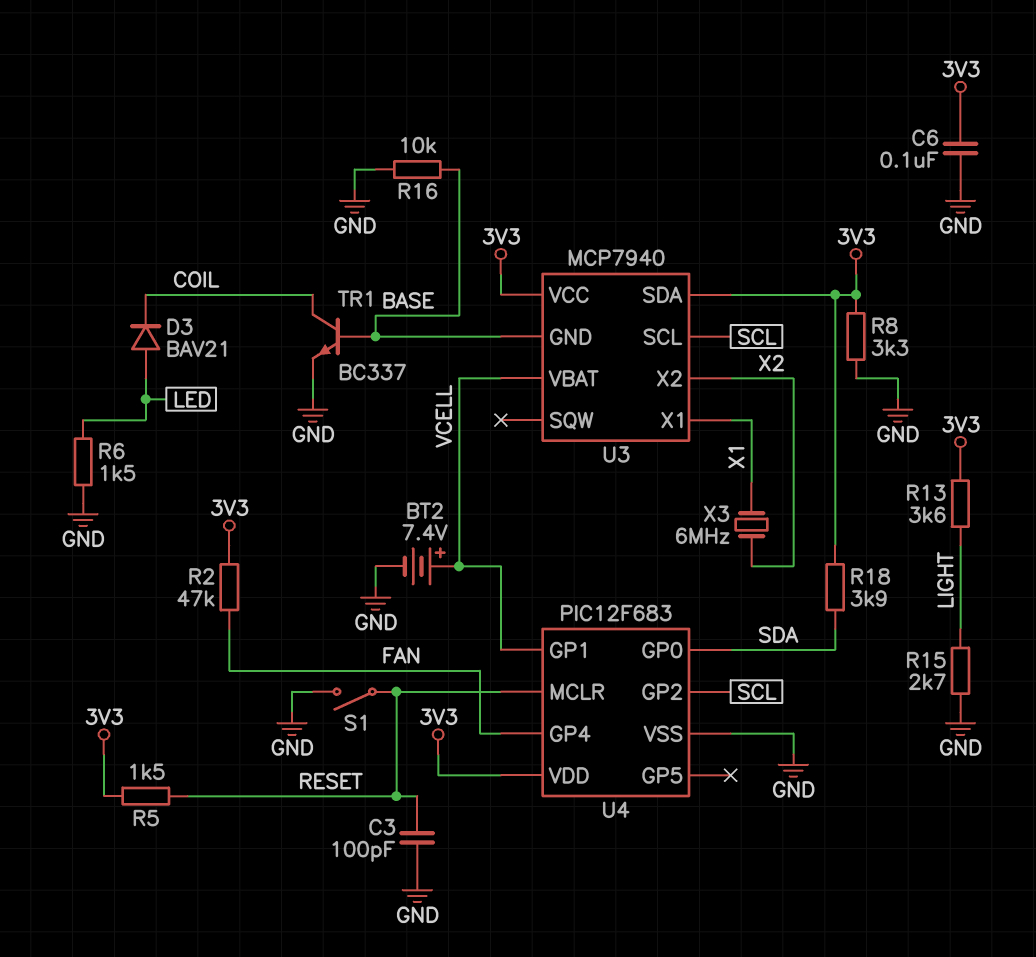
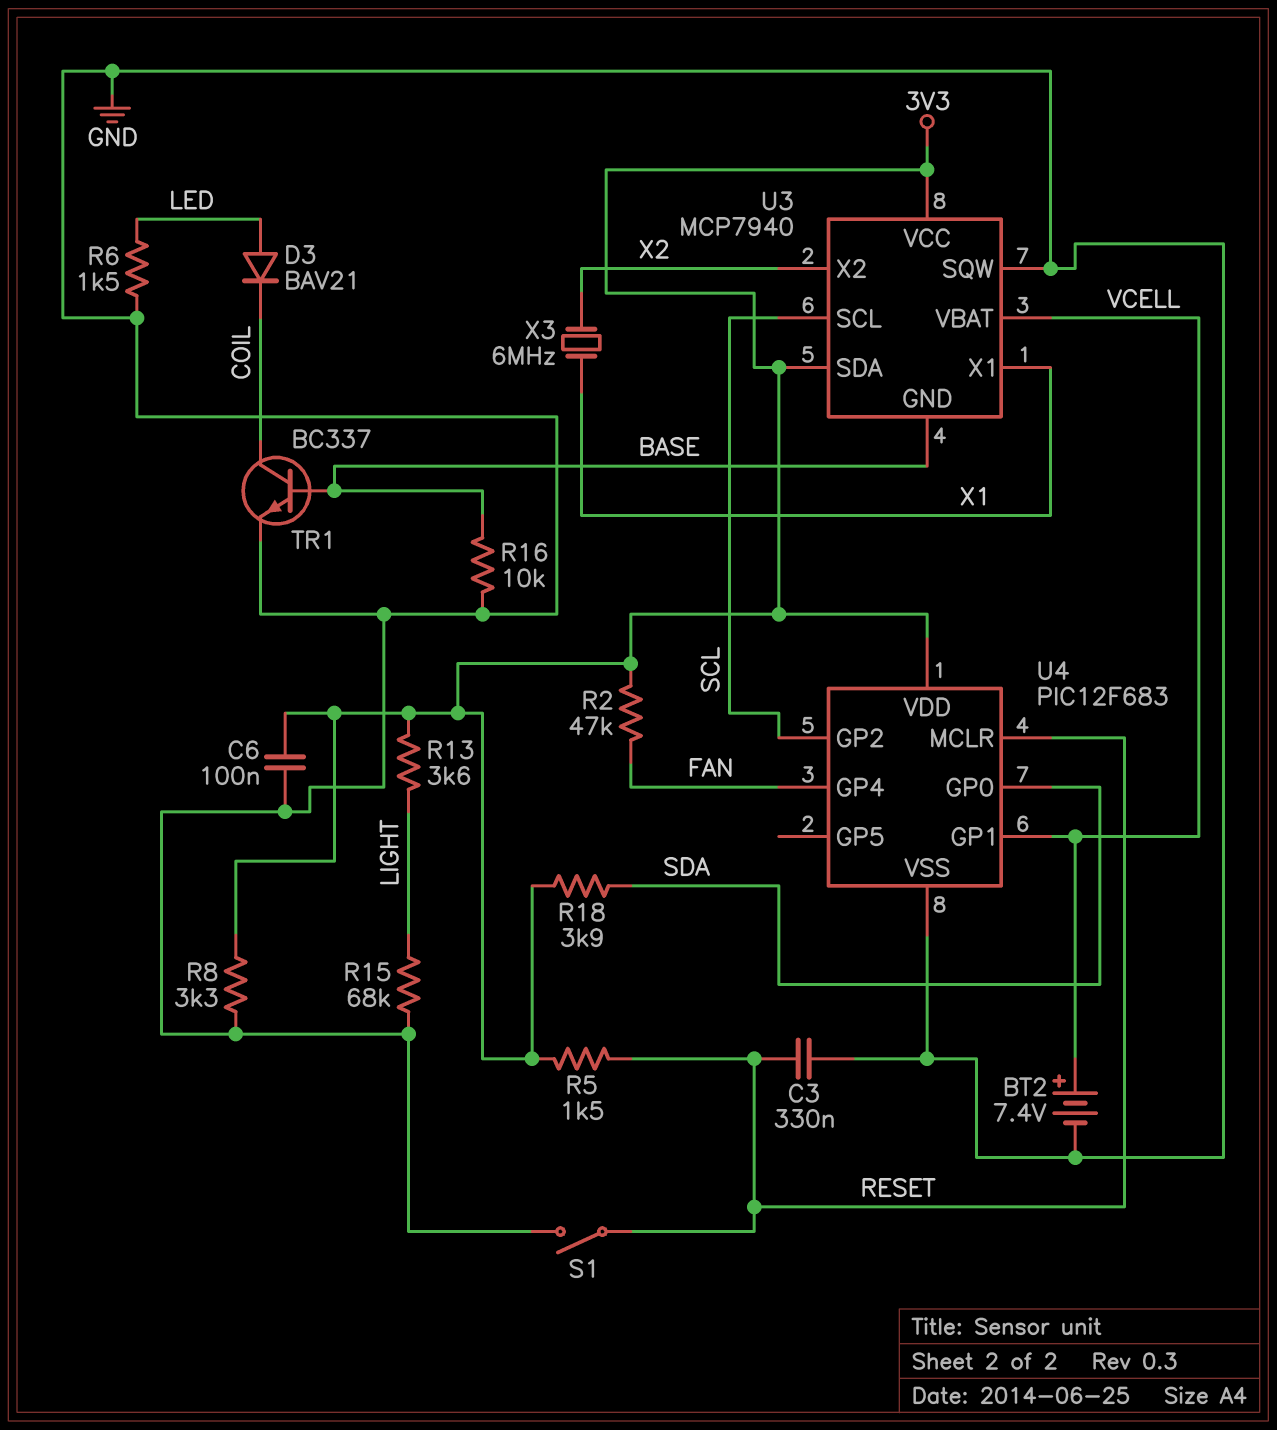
C3: 100pF (GND, RESET) -> 330nF (GND, RESET)
R15: 2.7k (GND, LIGHT) -> 68k (GND, LIGHT)
U3 pin SQW: none -> GND

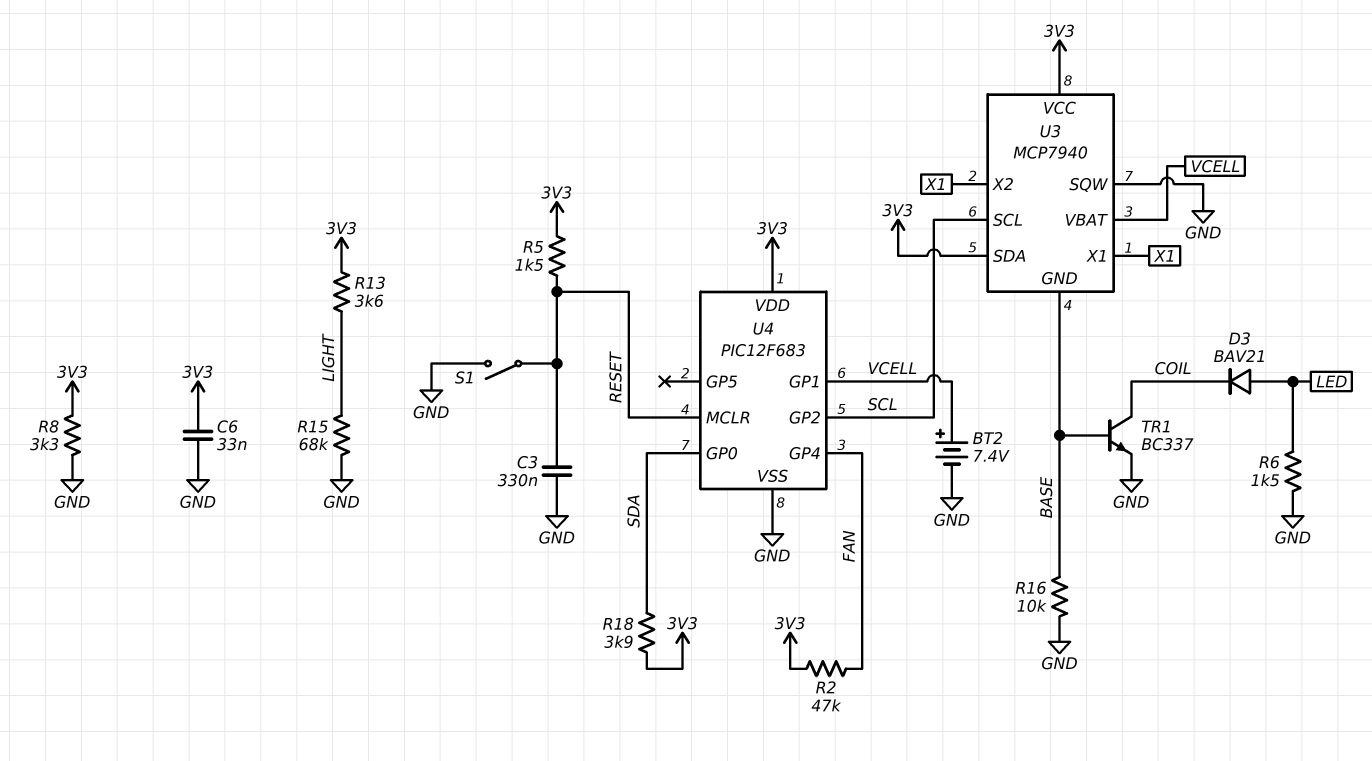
C6: 100nF (3V3, GND) -> 33nF (3V3, GND)
U3 pin X2: X2 -> X1
X3: 6MHz (X1, X2) -> none

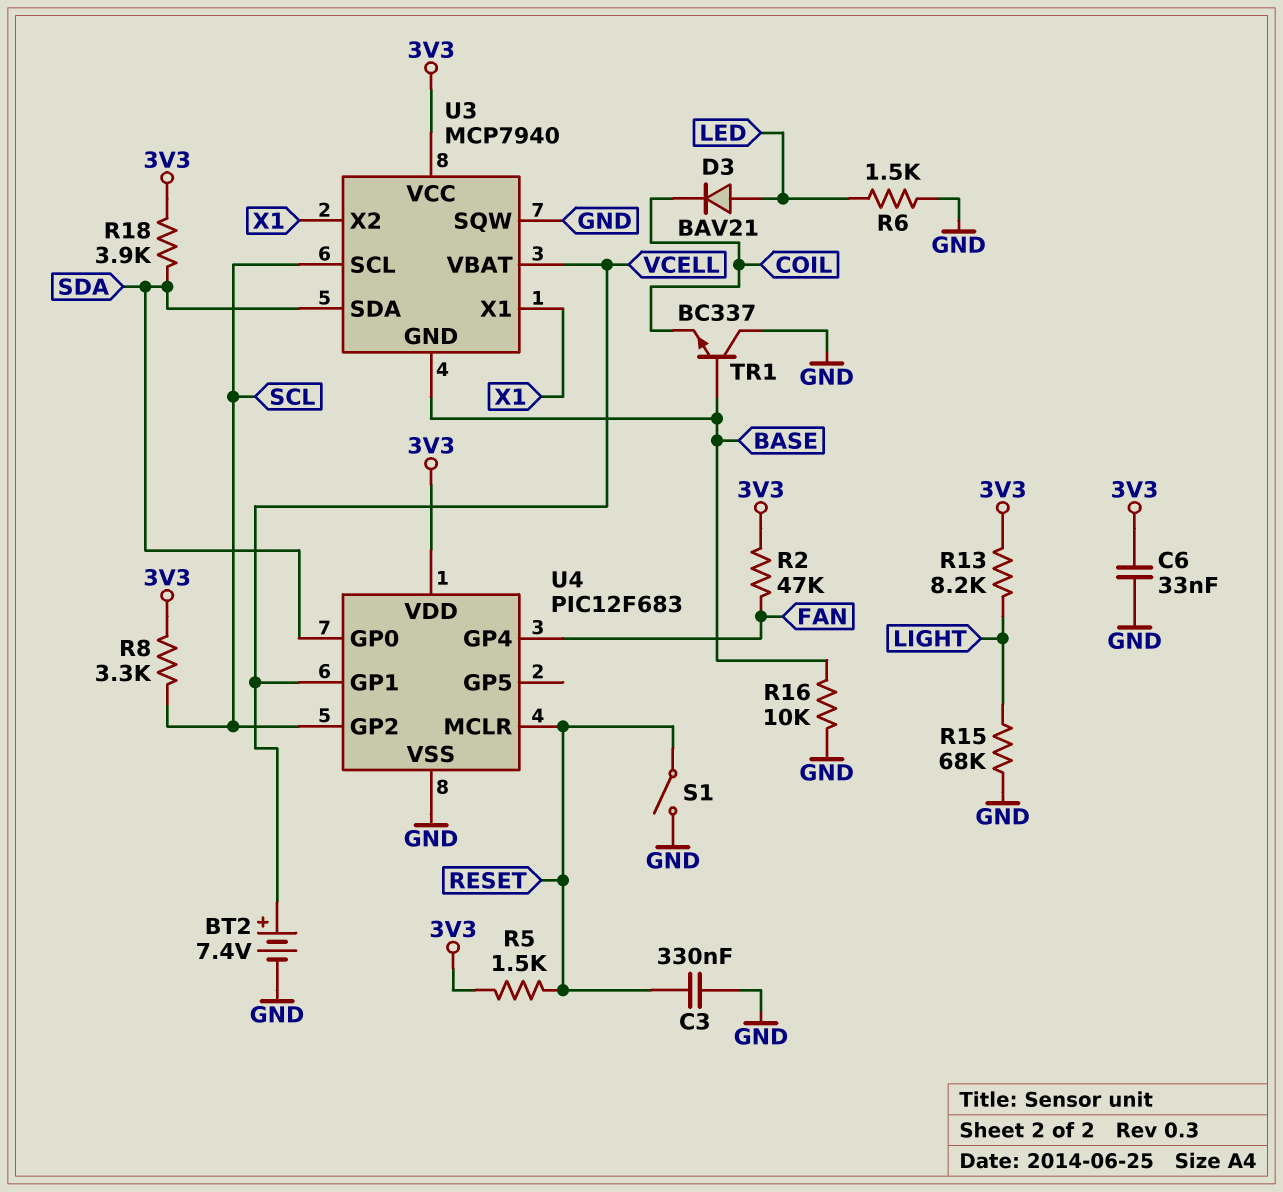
R8: 3.3k (3V3, GND) -> 3.3k (3V3, SCL)
R13: 3.6k (3V3, LIGHT) -> 8.2k (3V3, LIGHT)
TR1: NPN BC337 (B BASE, C COIL, E GND) -> NPN BC337 (B BASE, C GND, E COIL)
U3 pin SDA: 3V3 -> SDA

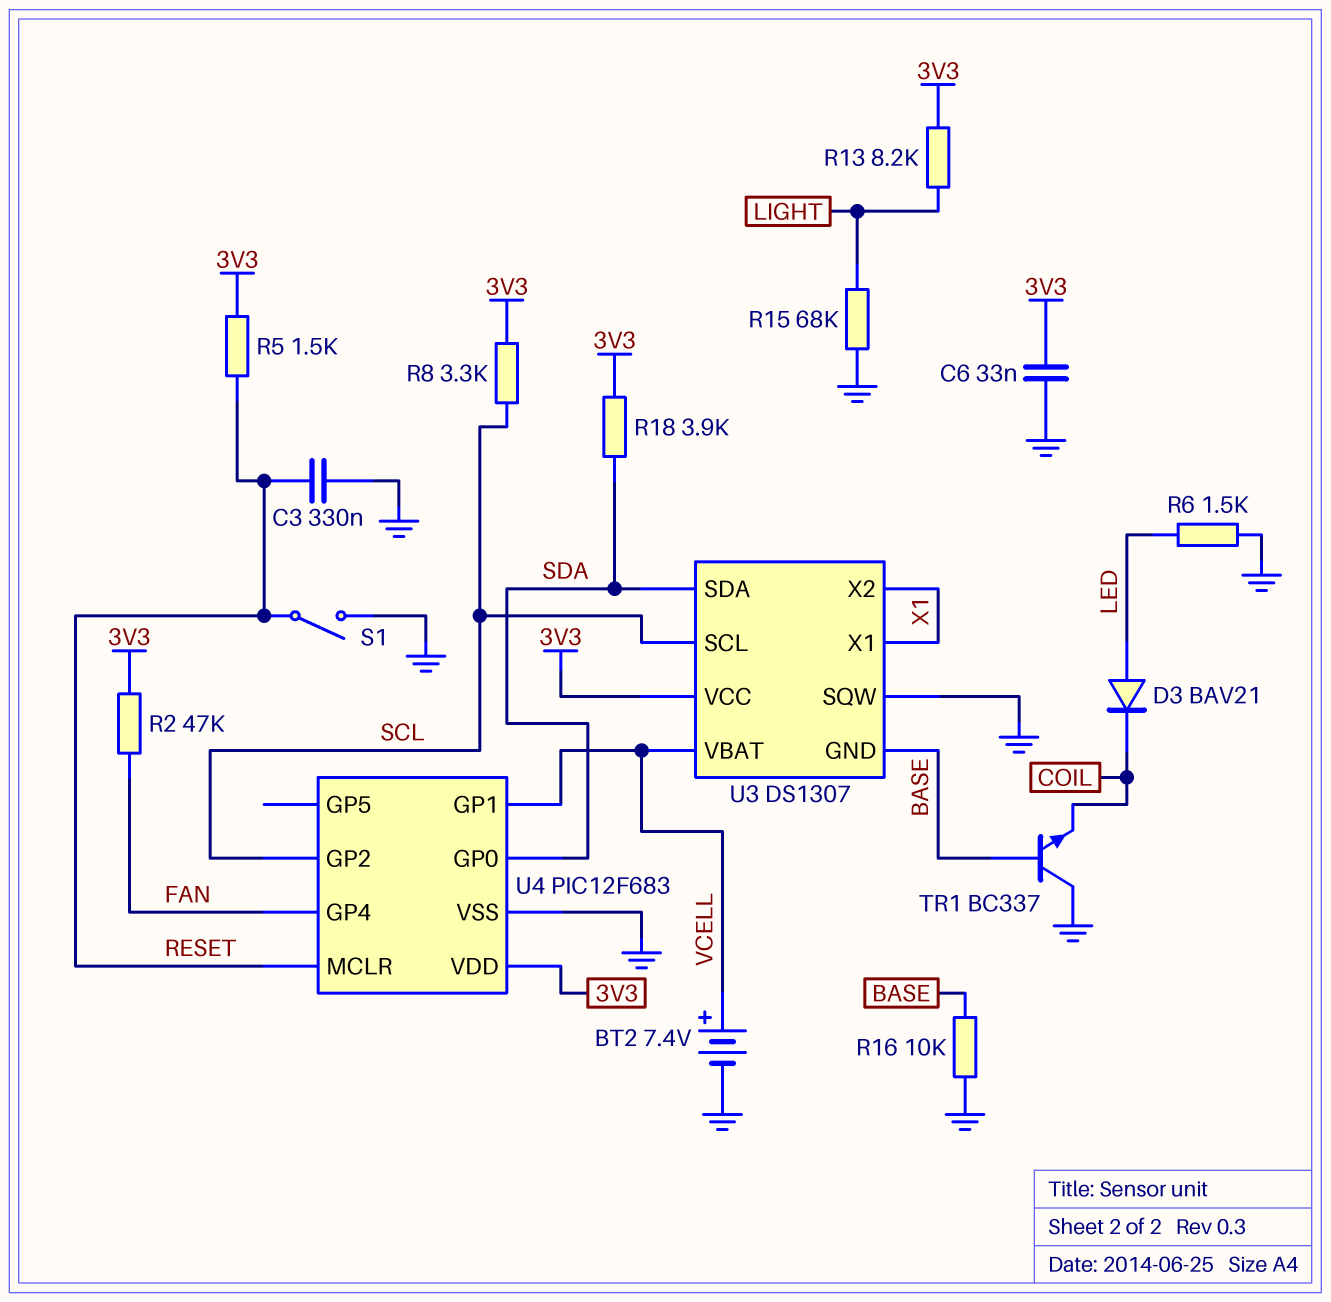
U3: MCP7940 -> DS1307

